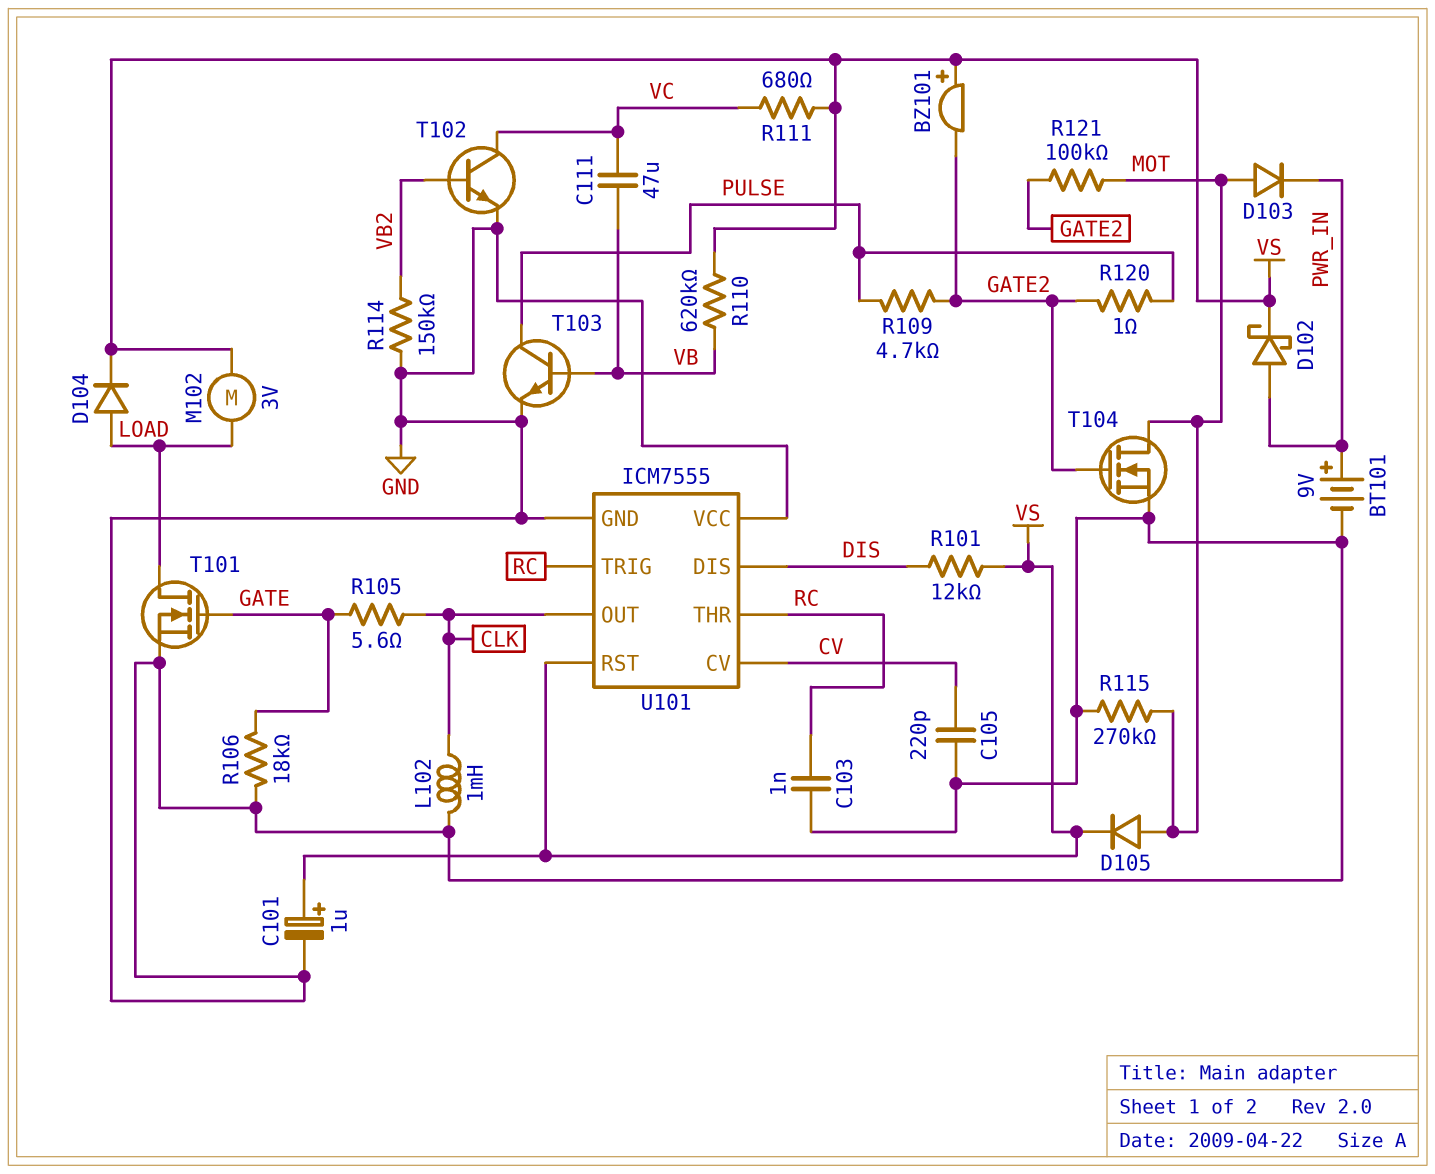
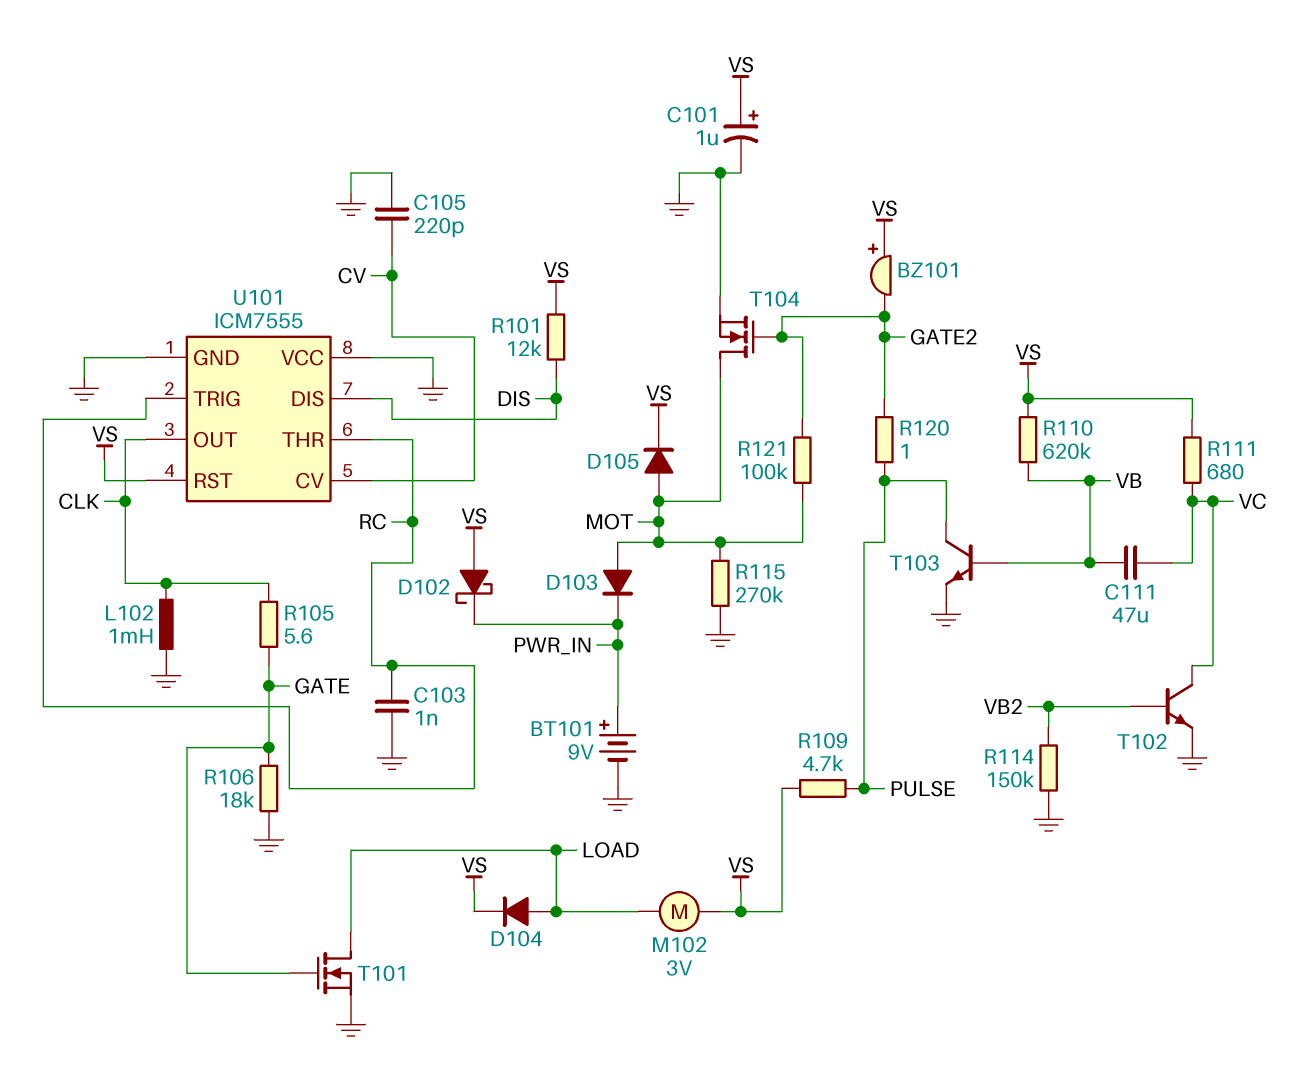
D102: schottky (A PWR_IN, K VS) -> schottky (A VS, K PWR_IN)
R109: 4.7k (GATE2, PULSE) -> 4.7k (PULSE, VS)

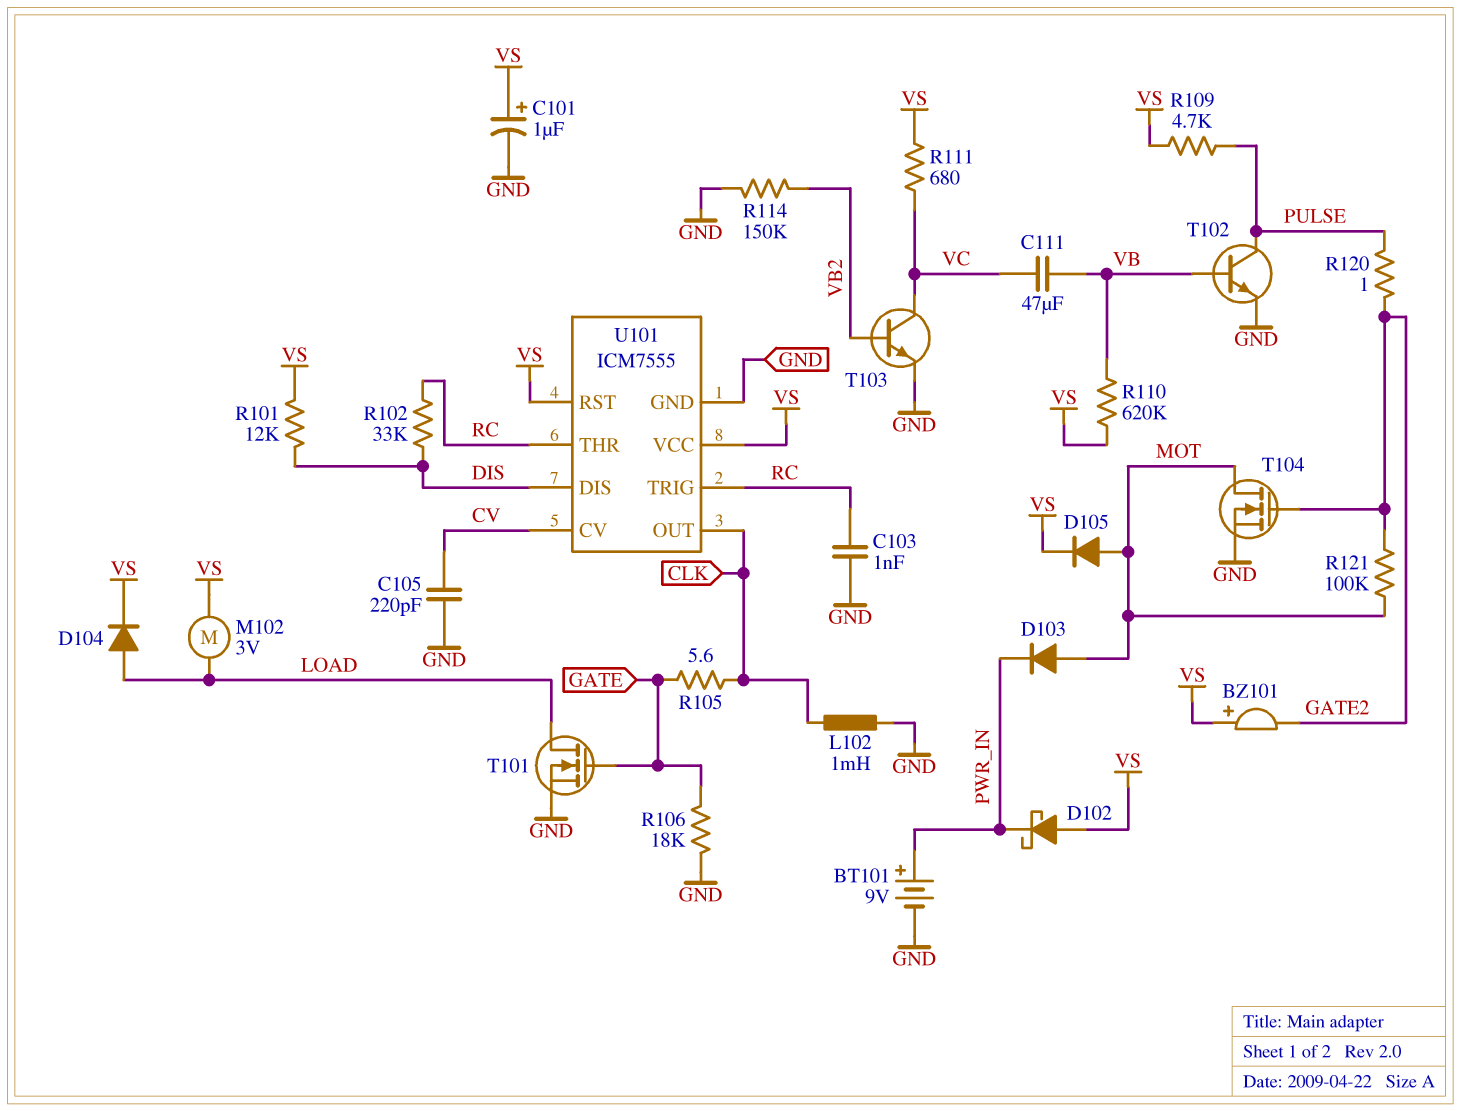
R102: none -> 33k (DIS, RC)
R115: 270k (GND, MOT) -> none
T102: NPN (B VB2, C VC, E GND) -> NPN (B VB, C PULSE, E GND)
T103: NPN (B VB, C PULSE, E GND) -> NPN (B VB2, C VC, E GND)
U101 pin VCC: GND -> VS

